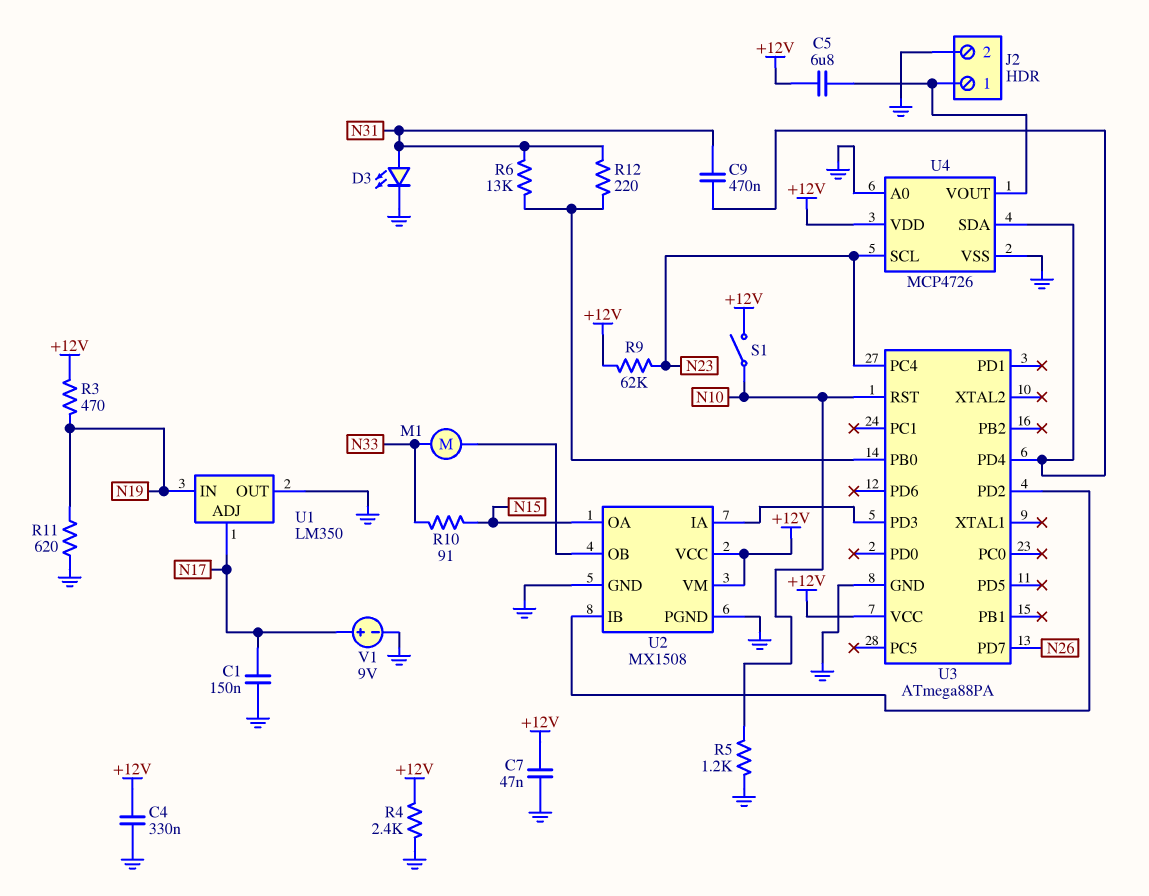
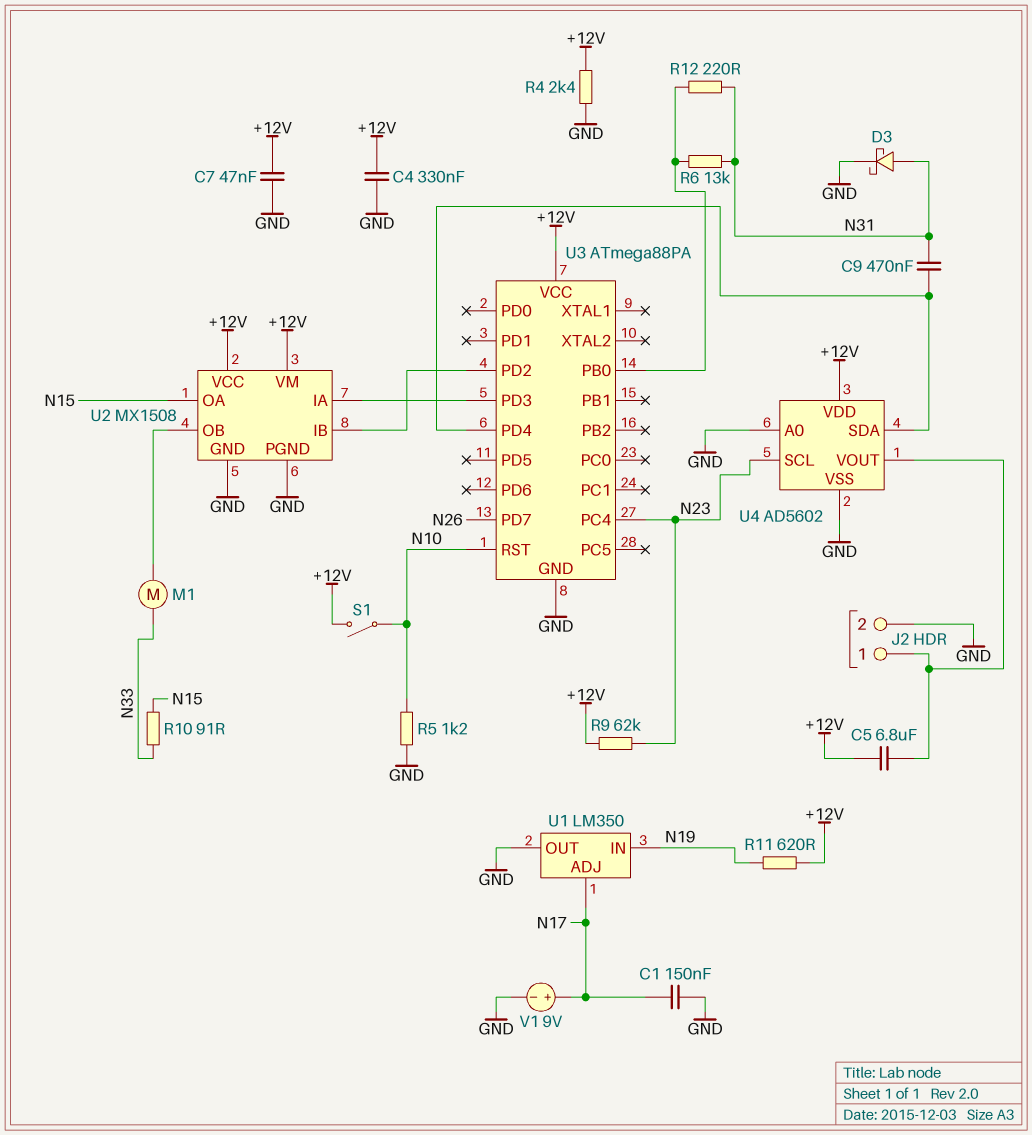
D3: LED (A N31, K GND) -> schottky (A N31, K GND)
R3: 470 (+12V, N19) -> none
R11: 620 (GND, N19) -> 620 (+12V, N19)
U4: MCP4726 -> AD5602

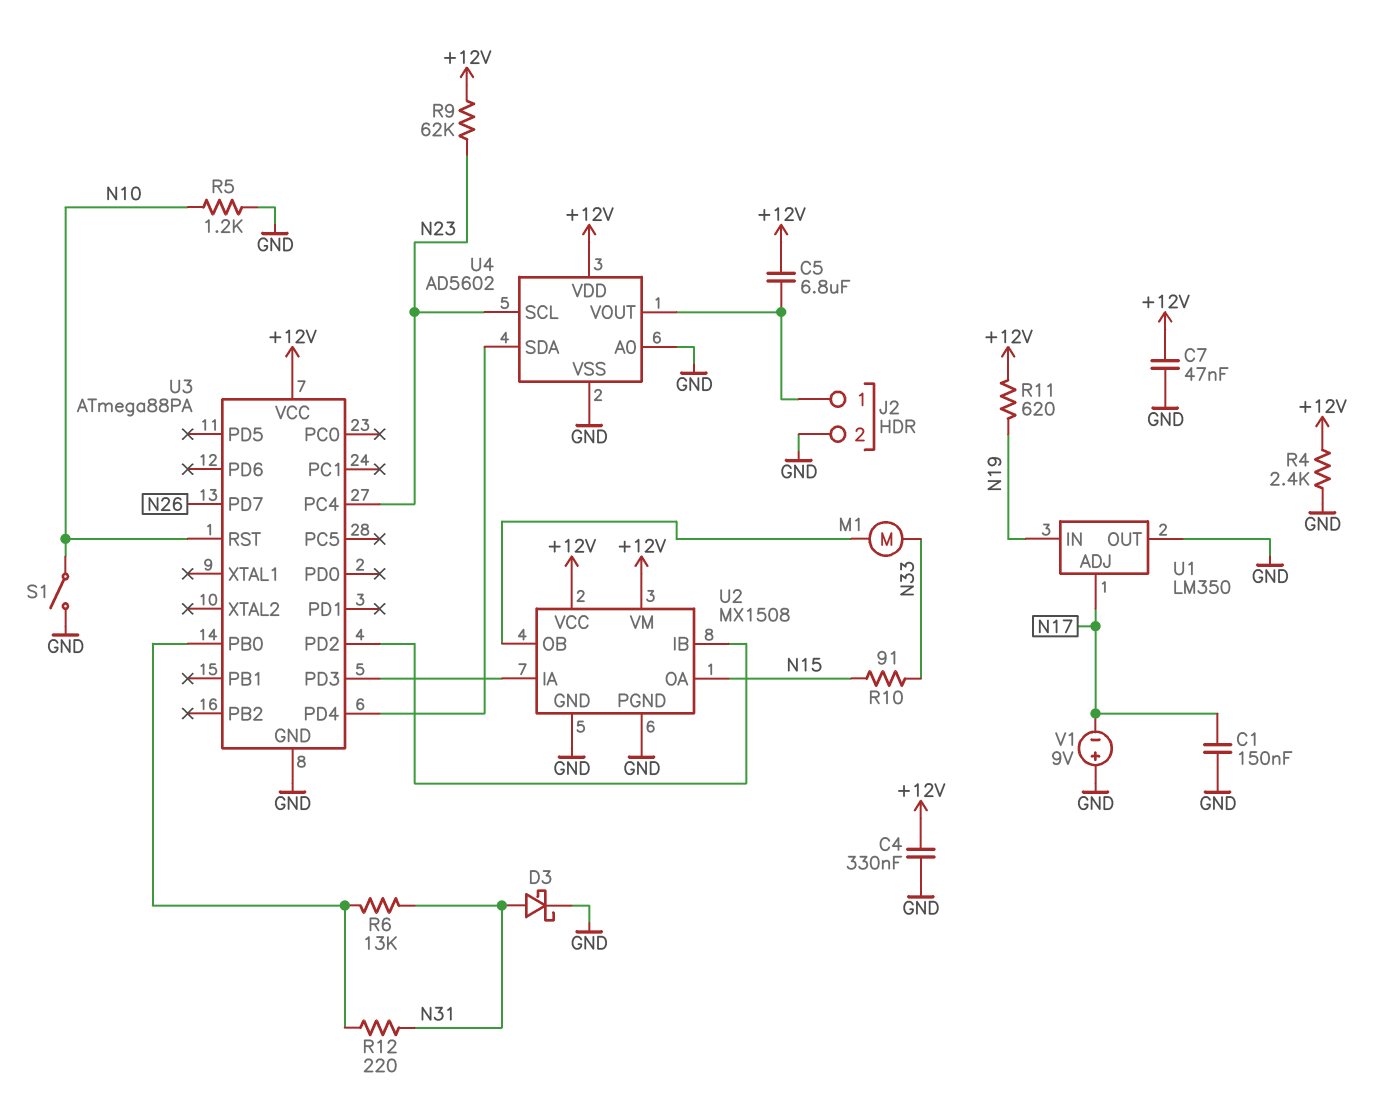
C9: 470nF (N31, U3/PD4) -> none
S1: switch (+12V, N10) -> switch (GND, N10)
V1: 9V (plus N17, minus GND) -> 9V (plus GND, minus N17)

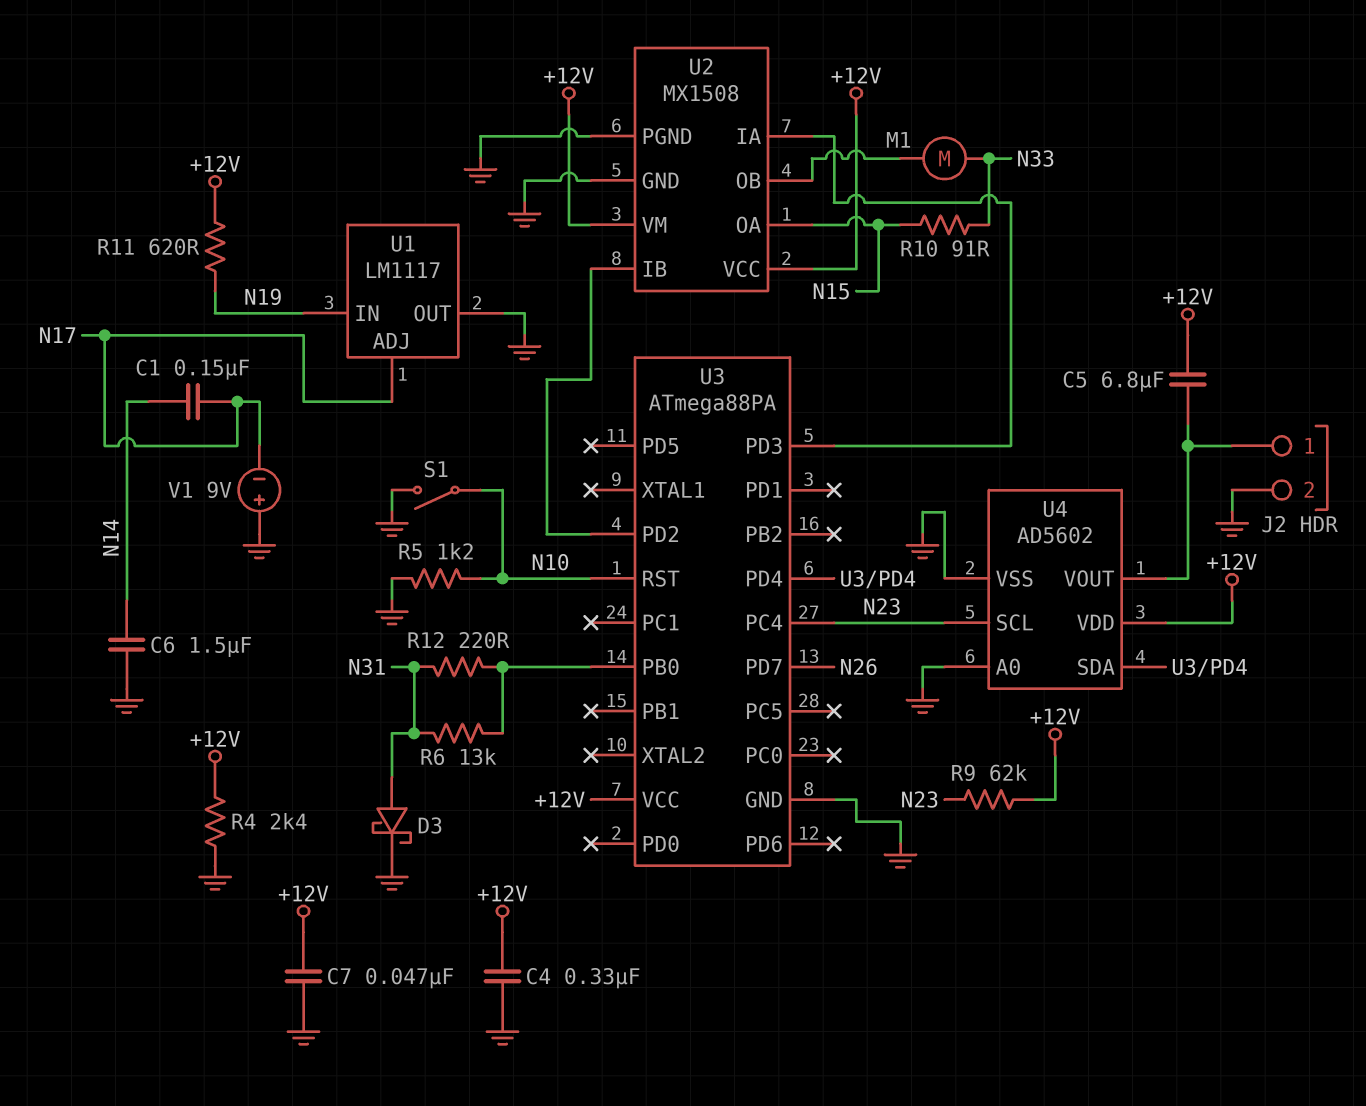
C1: 150nF (GND, N17) -> 150nF (N14, N17)
C6: none -> 1.5uF (GND, N14)
U1: LM350 -> LM1117

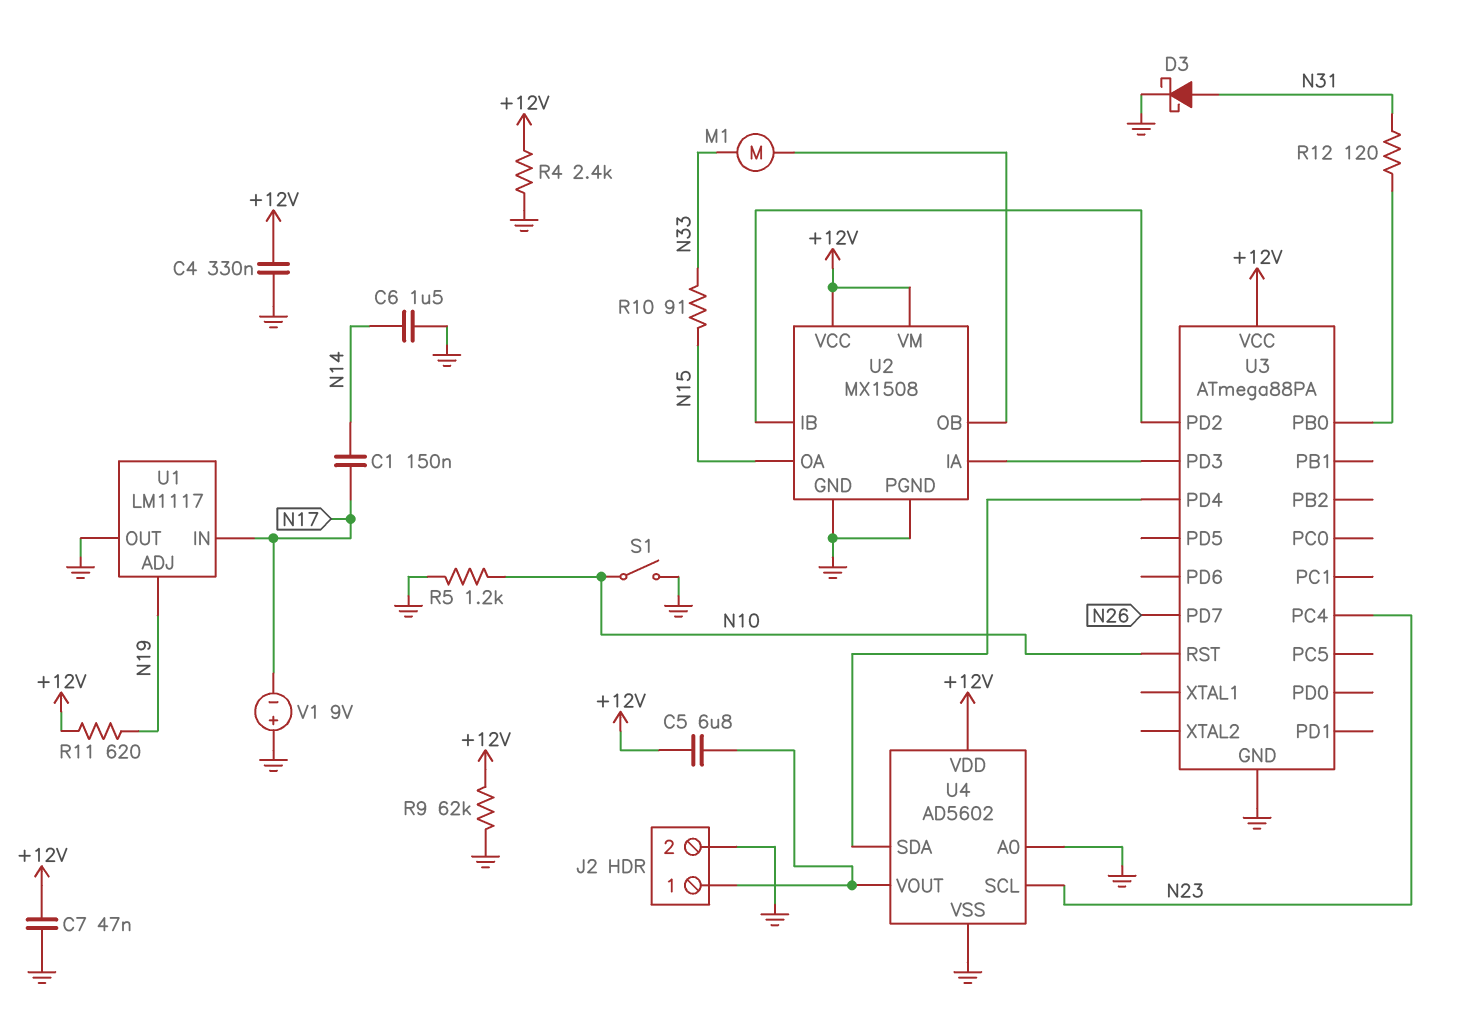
R6: 13k (N31, U3/PB0) -> none
R9: 62k (+12V, N23) -> 62k (+12V, GND)
R12: 220 (N31, U3/PB0) -> 120 (N31, U3/PB0)
U1 pin ADJ: N17 -> N19
U1 pin IN: N19 -> N17

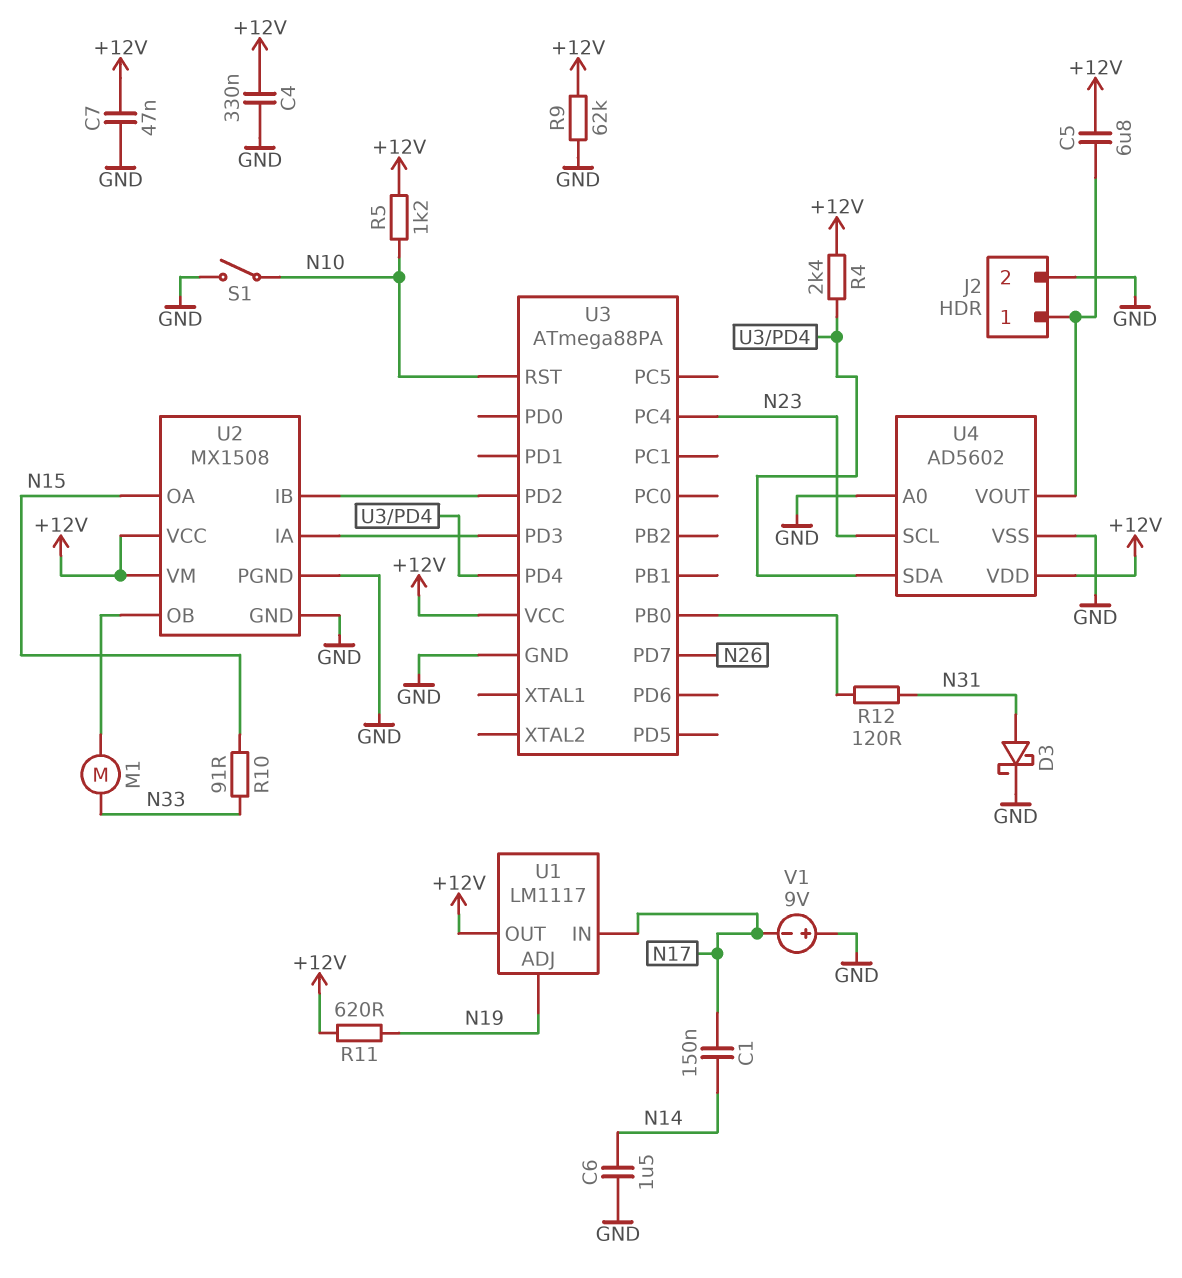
R4: 2.4k (+12V, GND) -> 2.4k (+12V, U3/PD4)
R5: 1.2k (GND, N10) -> 1.2k (+12V, N10)
U1 pin OUT: GND -> +12V

